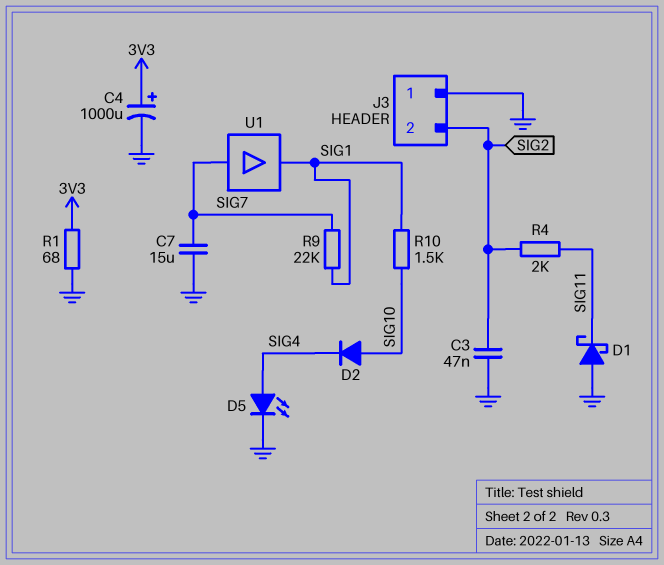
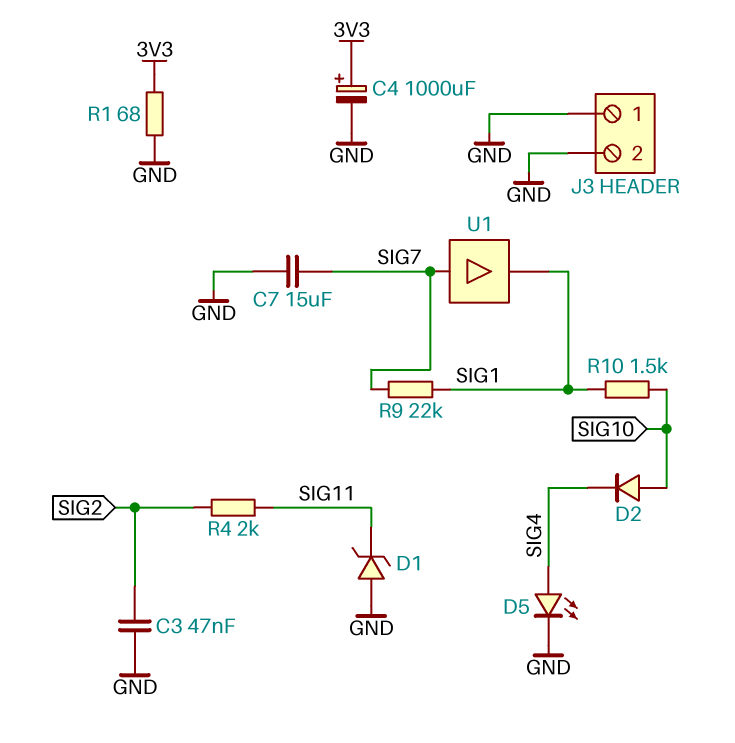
D1: schottky (A GND, K SIG11) -> zener (A GND, K SIG11)
J3 pin 2: SIG2 -> GND

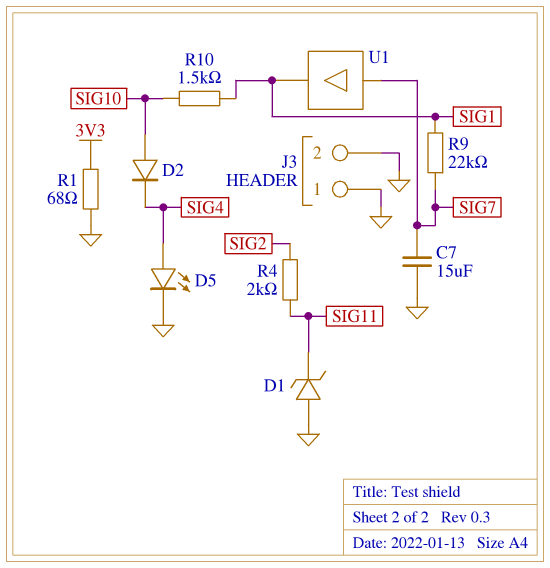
C3: 47nF (GND, SIG2) -> none
C4: 1000uF (plus 3V3, minus GND) -> none

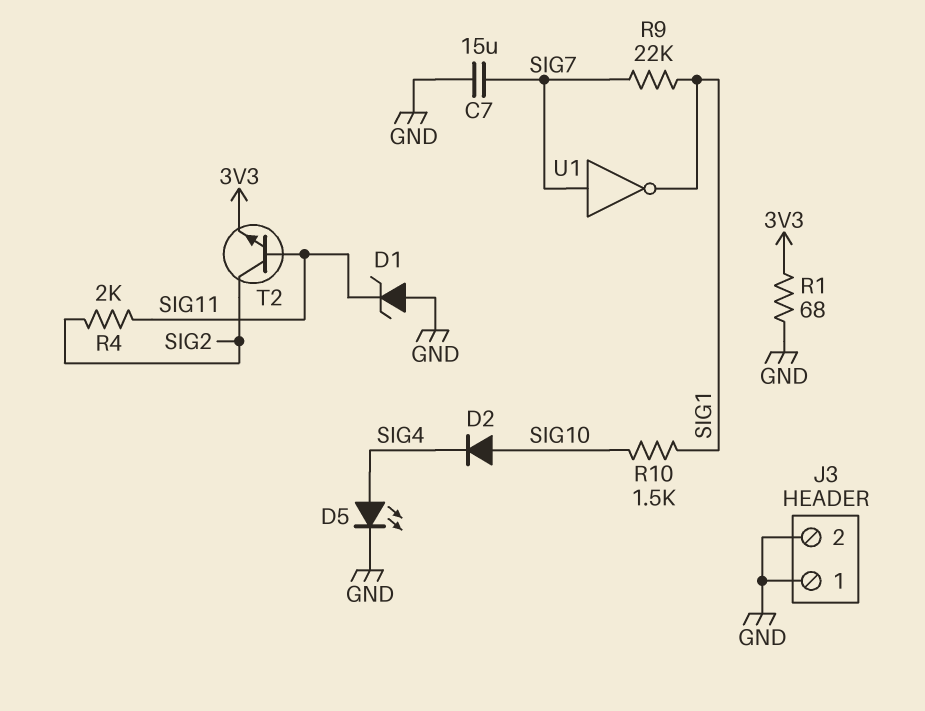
T2: none -> NPN (B SIG11, C SIG2, E 3V3)
U1: buffer (in SIG7, out SIG1) -> NOT (in SIG7, out SIG1)

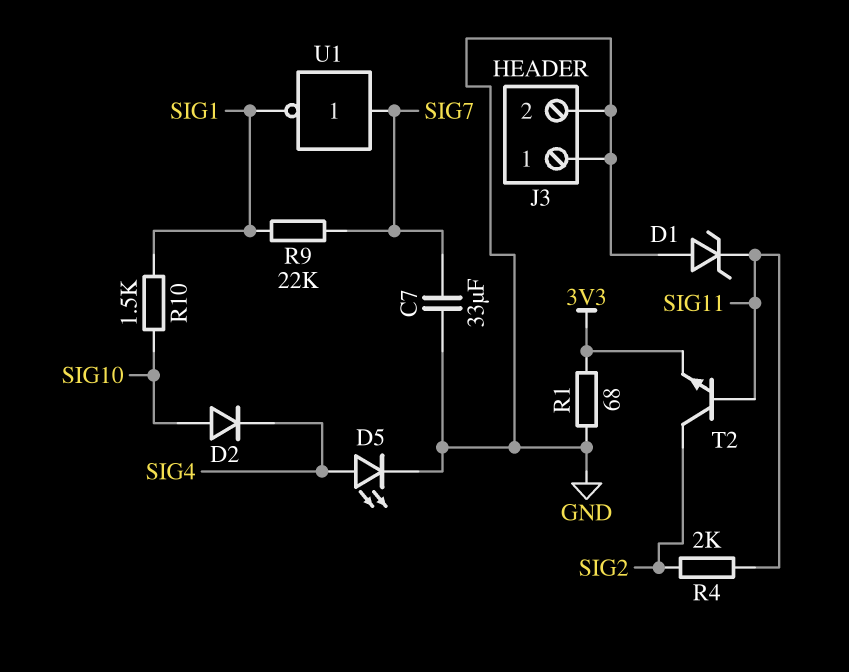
C7: 15uF (GND, SIG7) -> 33uF (GND, SIG7)

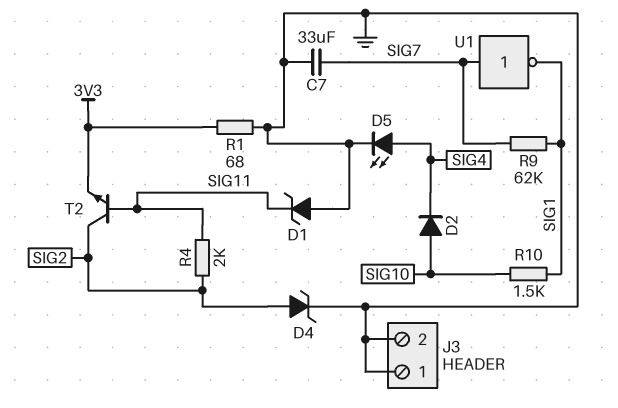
D4: none -> zener (A SIG2, K GND)
R9: 22k (SIG1, SIG7) -> 62k (SIG1, SIG7)

